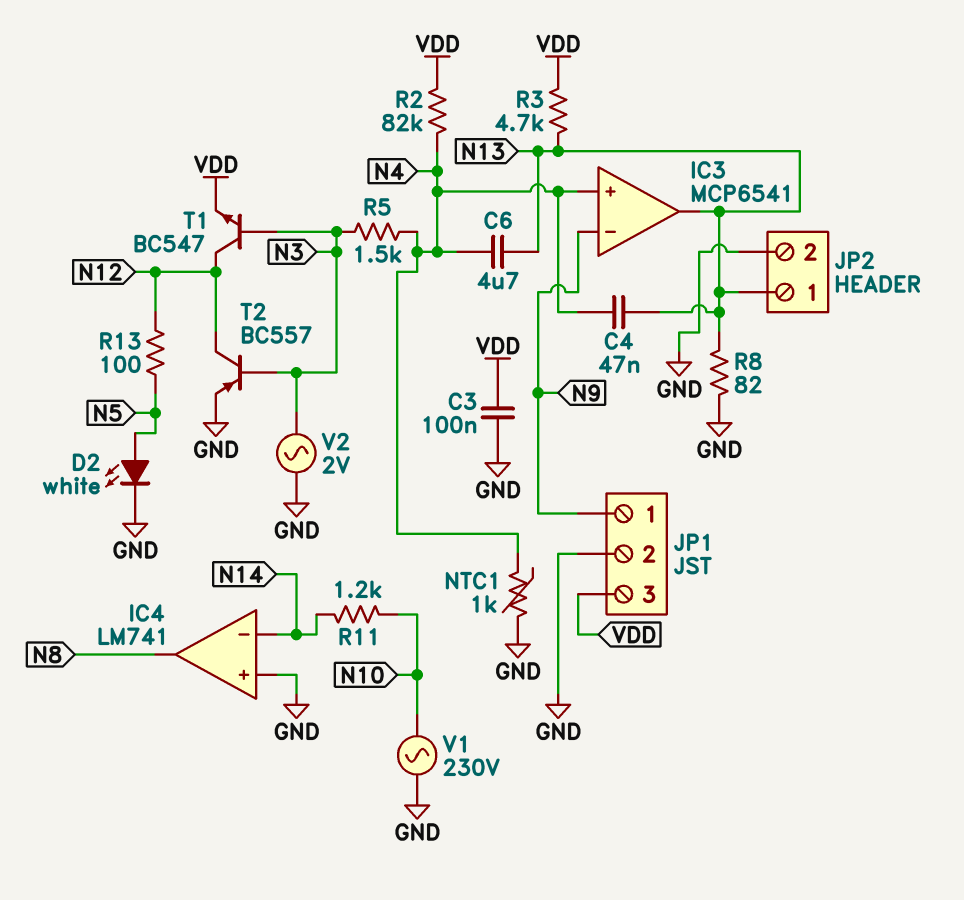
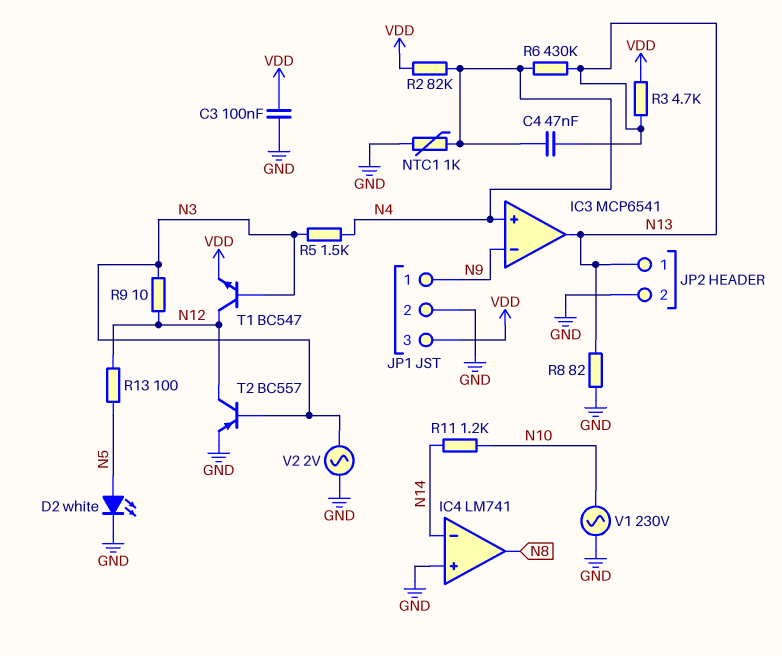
C6: 4.7uF (N4, N13) -> none
R6: none -> 430k (N4, N13)
R9: none -> 10 (N3, N12)

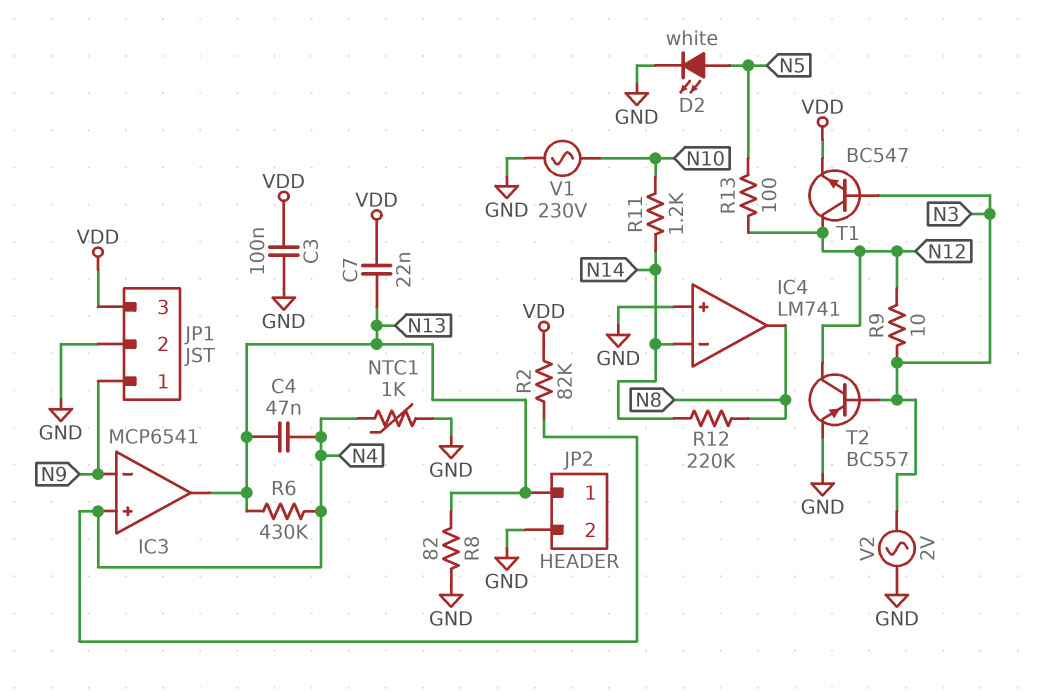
C7: none -> 22nF (N13, VDD)
R3: 4.7k (N13, VDD) -> none
R5: 1.5k (N3, N4) -> none
R12: none -> 220k (N8, N14)

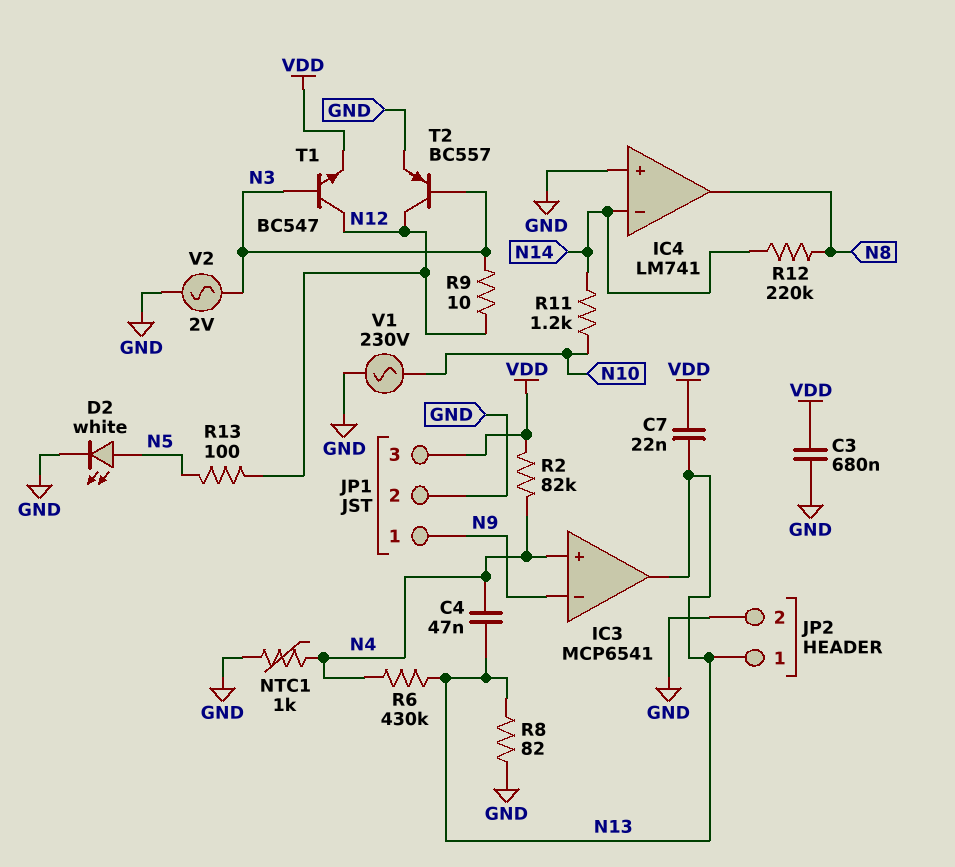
C3: 100nF (GND, VDD) -> 680nF (GND, VDD)

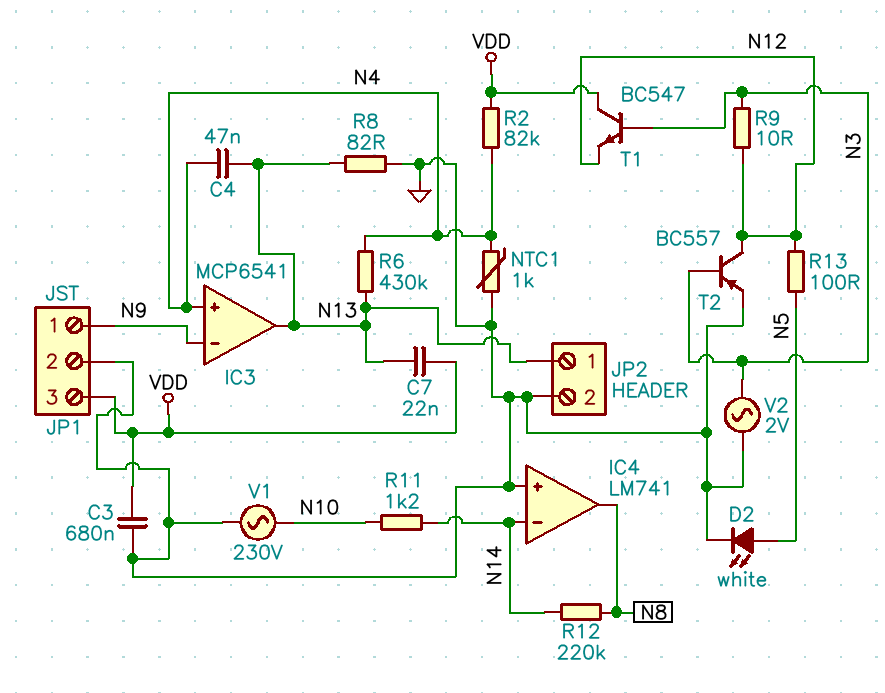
T1: NPN BC547 (B N3, C N12, E VDD) -> NPN BC547 (B N3, C VDD, E N12)

